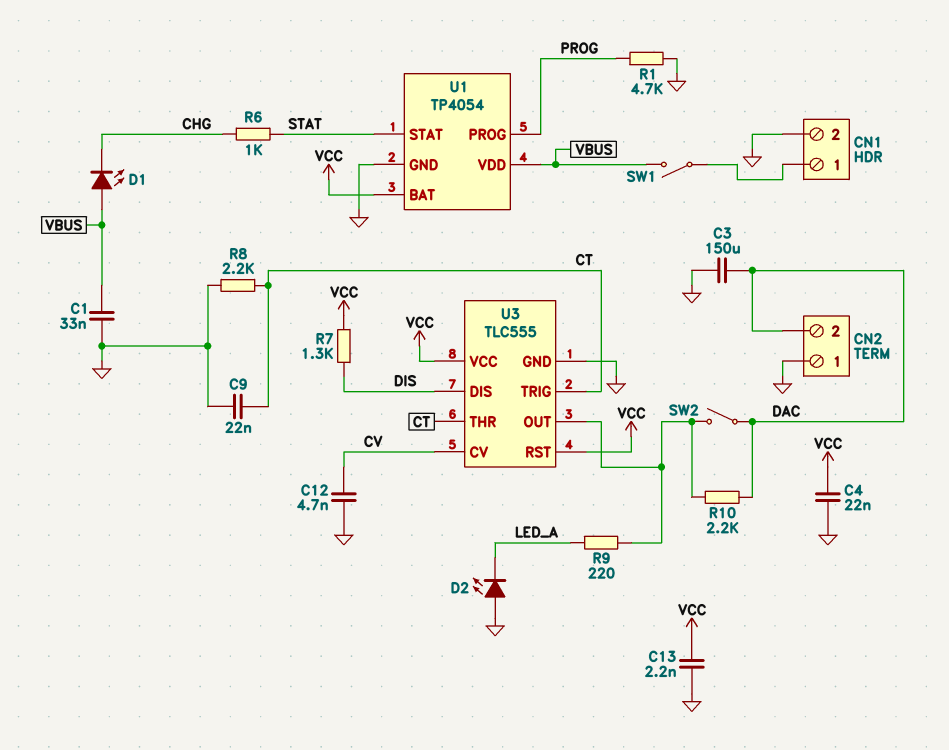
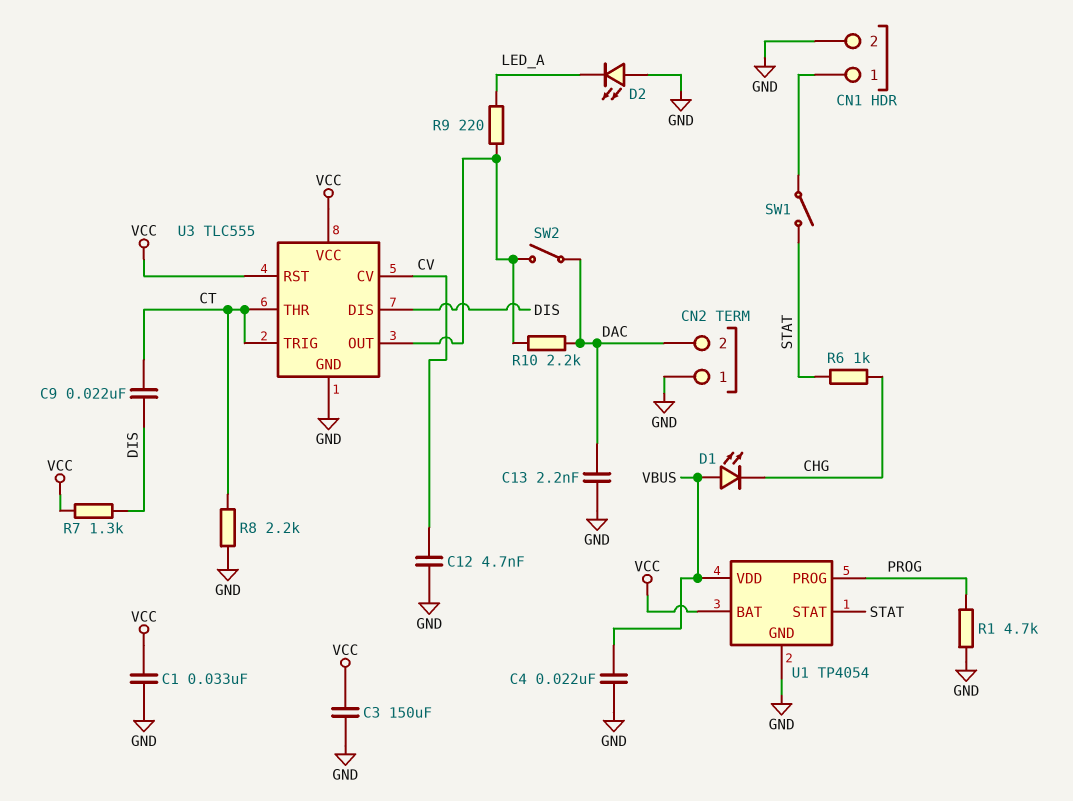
C1: 33nF (GND, VBUS) -> 33nF (GND, VCC)
C3: 150uF (DAC, GND) -> 150uF (GND, VCC)
C4: 22nF (GND, VCC) -> 22nF (GND, VBUS)
C9: 22nF (CT, GND) -> 22nF (CT, DIS)
C13: 2.2nF (GND, VCC) -> 2.2nF (DAC, GND)
SW1: switch (CN1/1, VBUS) -> switch (CN1/1, STAT)

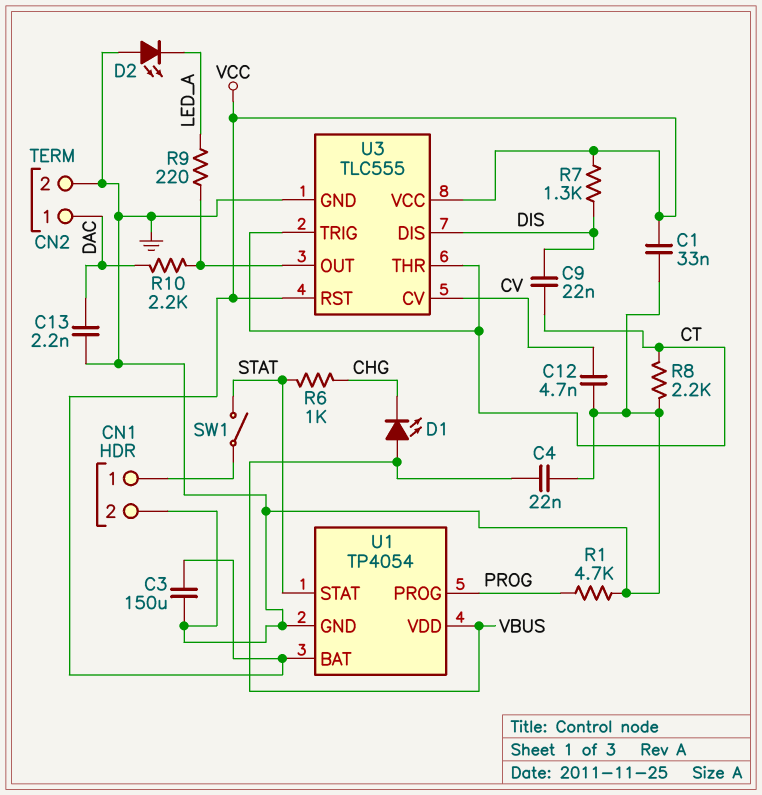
CN2 pin 1: GND -> DAC
CN2 pin 2: DAC -> GND
SW2: switch (DAC, U3/OUT) -> none

